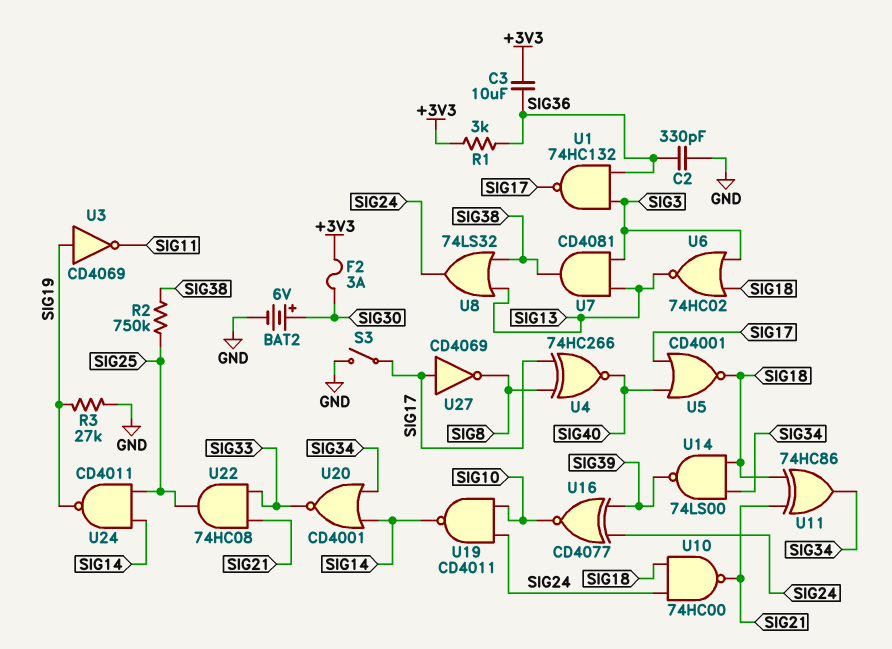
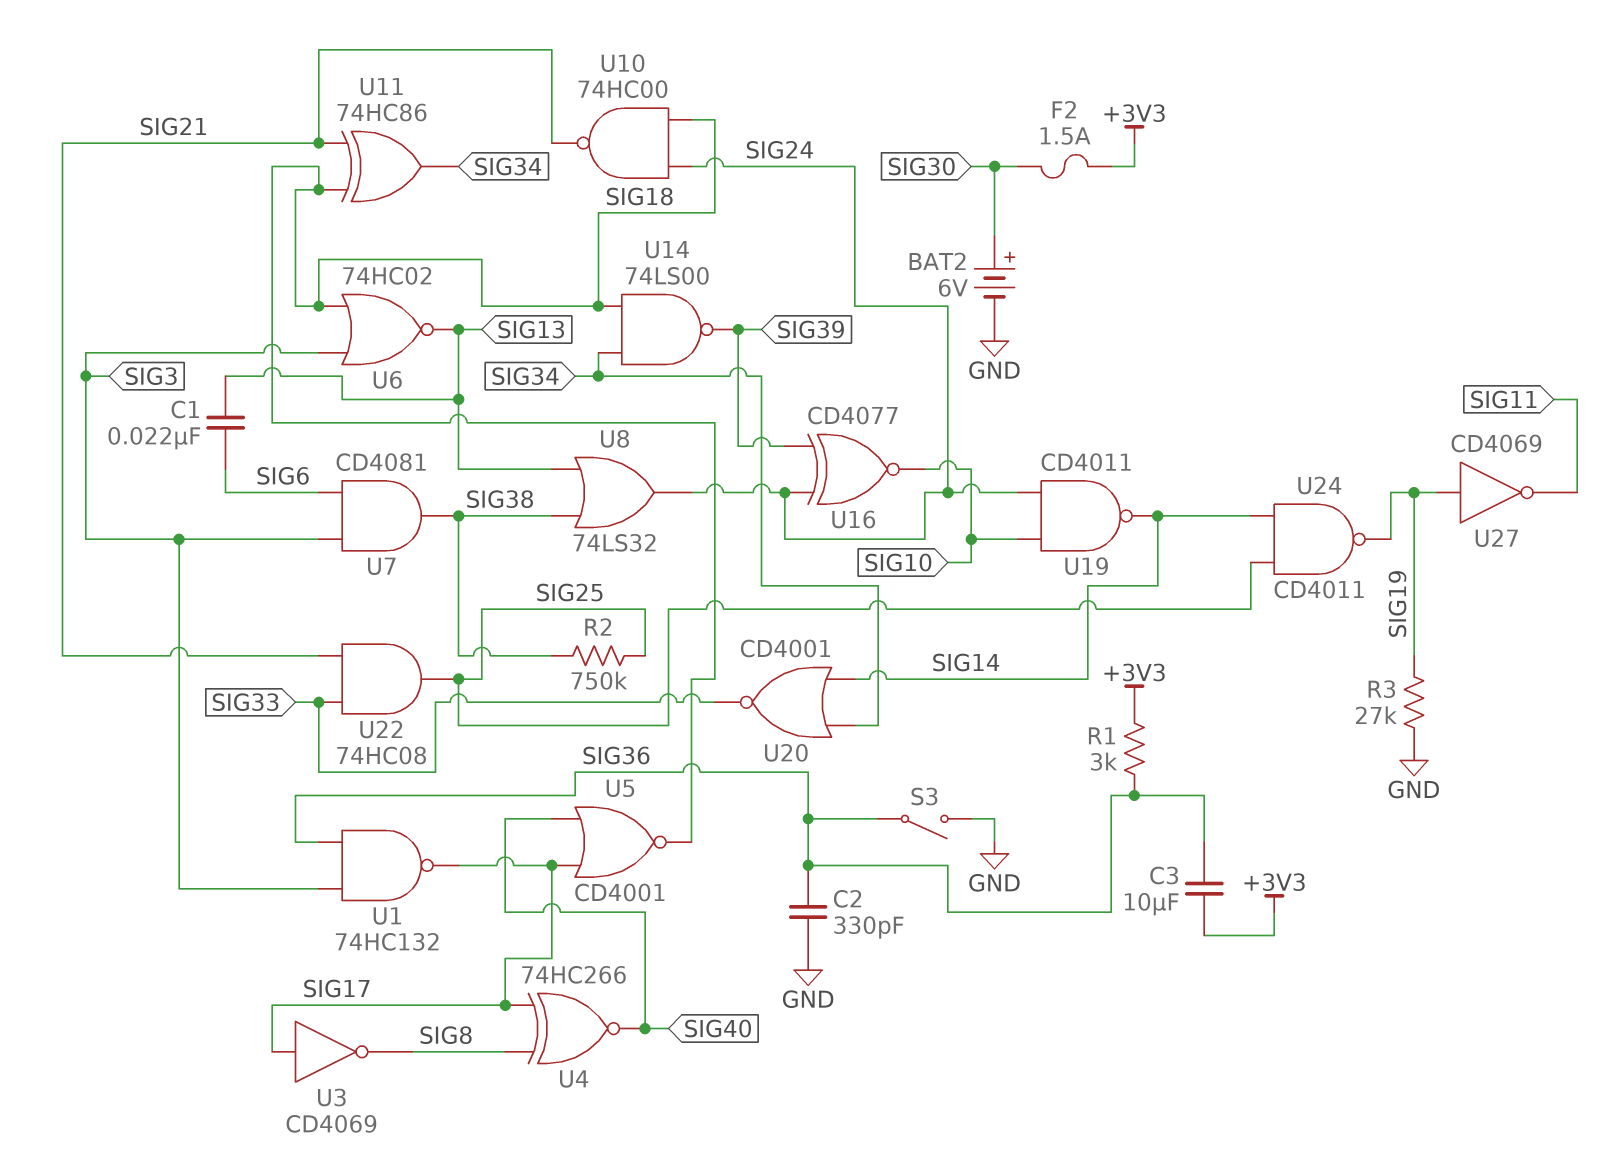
C1: none -> 22nF (SIG6, SIG13)
F2: 3A (+3V3, SIG30) -> 1.5A (+3V3, SIG30)
S3: switch (GND, SIG17) -> switch (GND, SIG36)
U3: NOT CD4069 (in SIG19, out SIG11) -> NOT CD4069 (in SIG17, out SIG8)
U7: AND CD4081 (in SIG3, in SIG13, out SIG38) -> AND CD4081 (in SIG3, in SIG6, out SIG38)
U27: NOT CD4069 (in SIG17, out SIG8) -> NOT CD4069 (in SIG19, out SIG11)

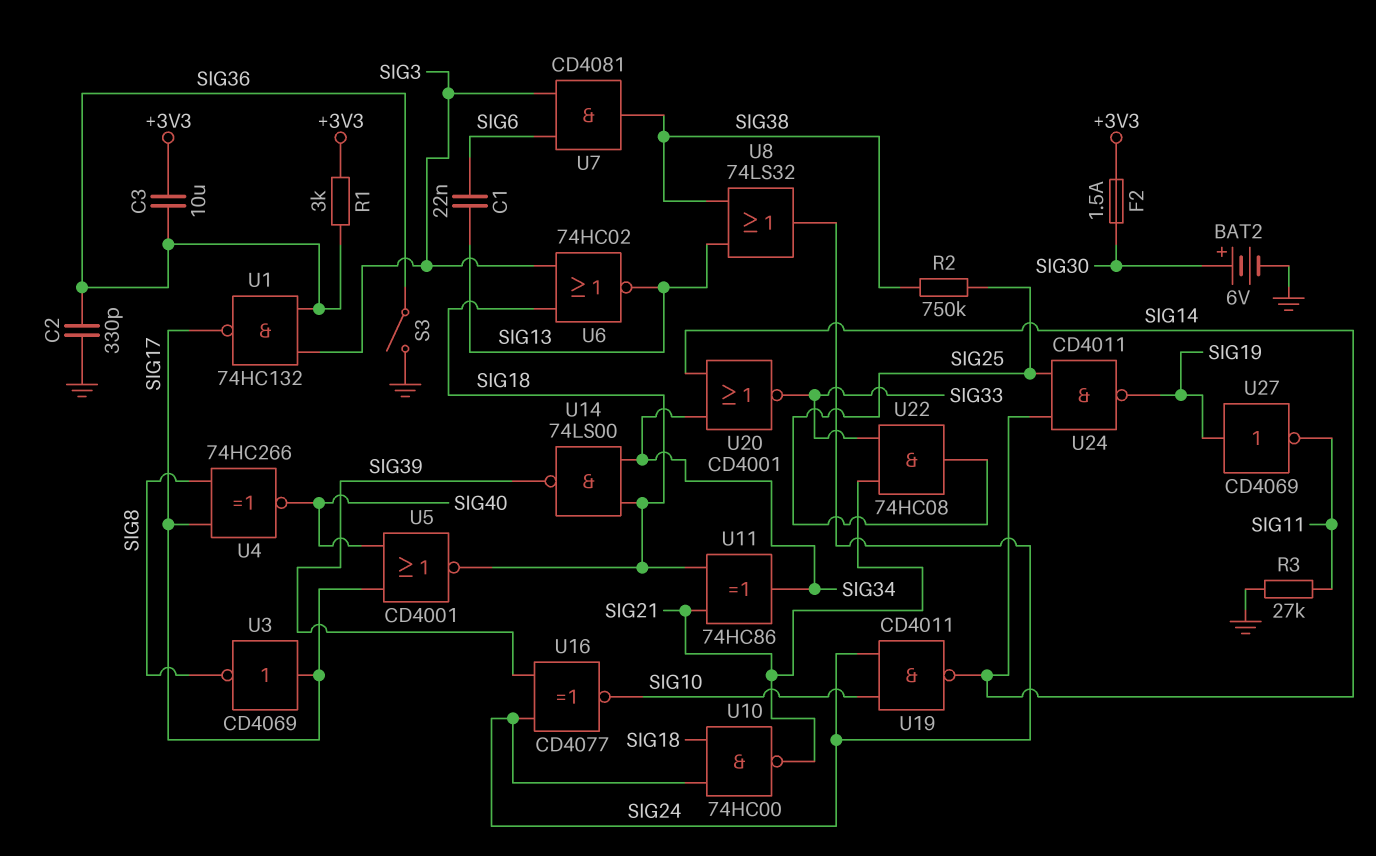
R3: 27k (GND, SIG19) -> 27k (GND, SIG11)

